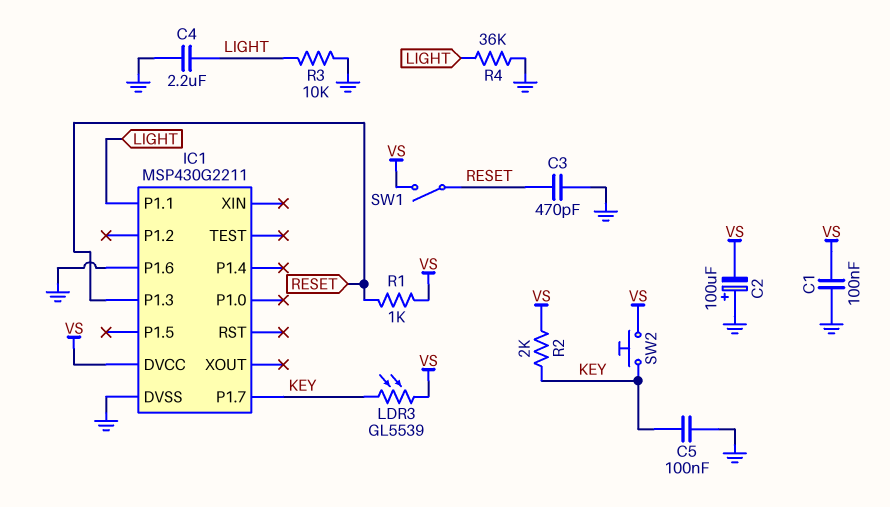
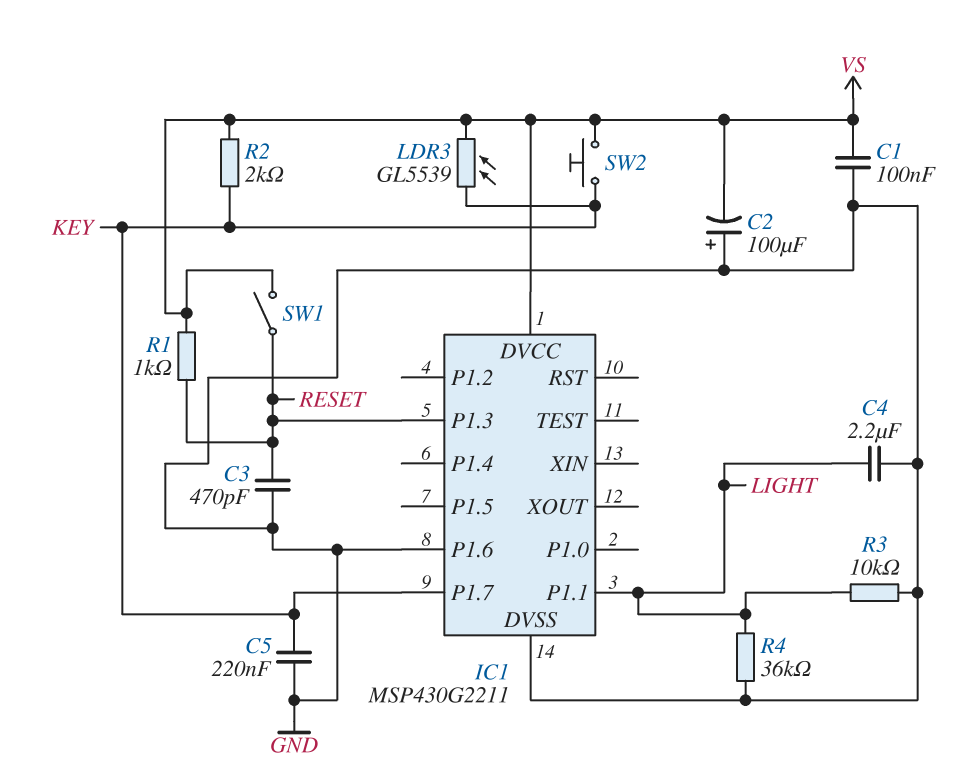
C5: 100nF (GND, KEY) -> 220nF (GND, KEY)

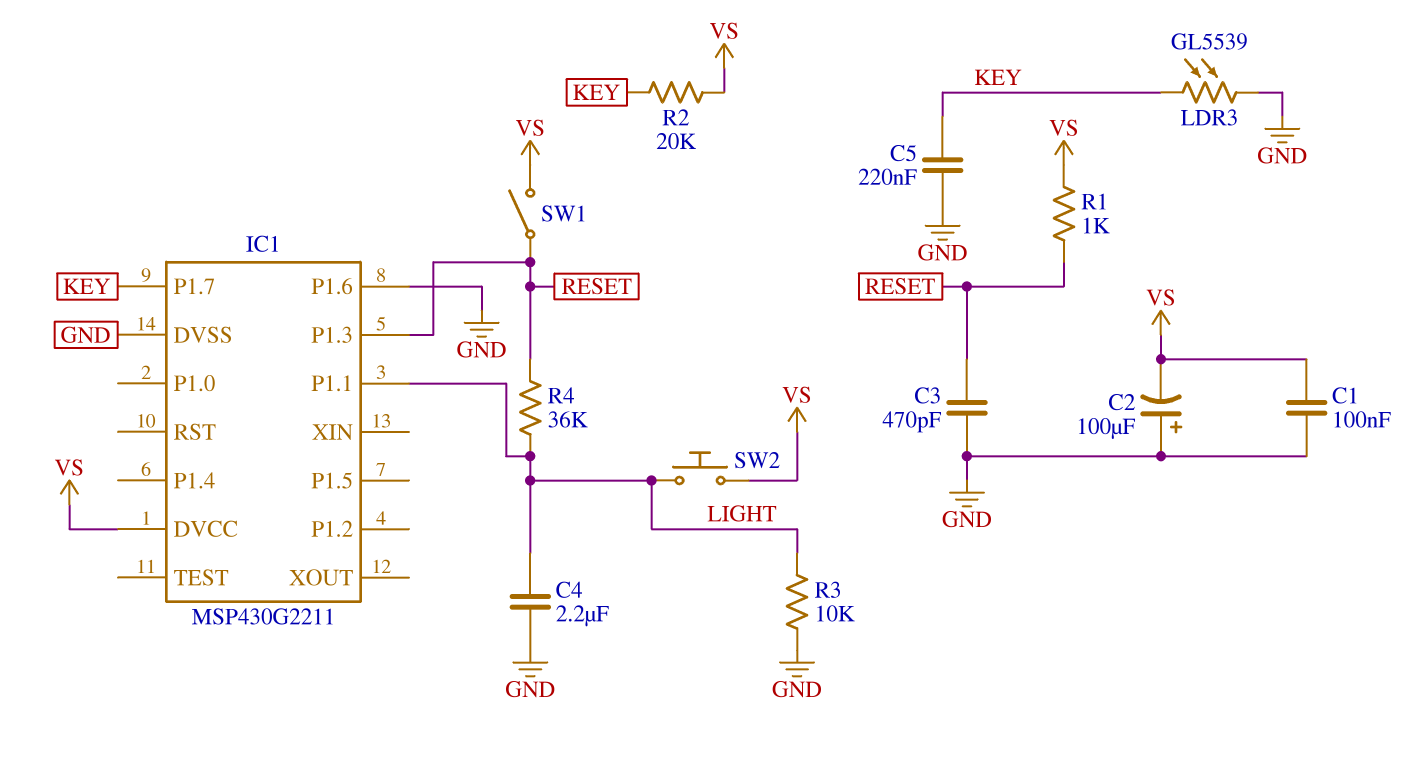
LDR3: GL5539 (KEY, VS) -> GL5539 (GND, KEY)
R2: 2k (KEY, VS) -> 20k (KEY, VS)
R4: 36k (GND, LIGHT) -> 36k (LIGHT, RESET)
SW2: button (KEY, VS) -> button (LIGHT, VS)

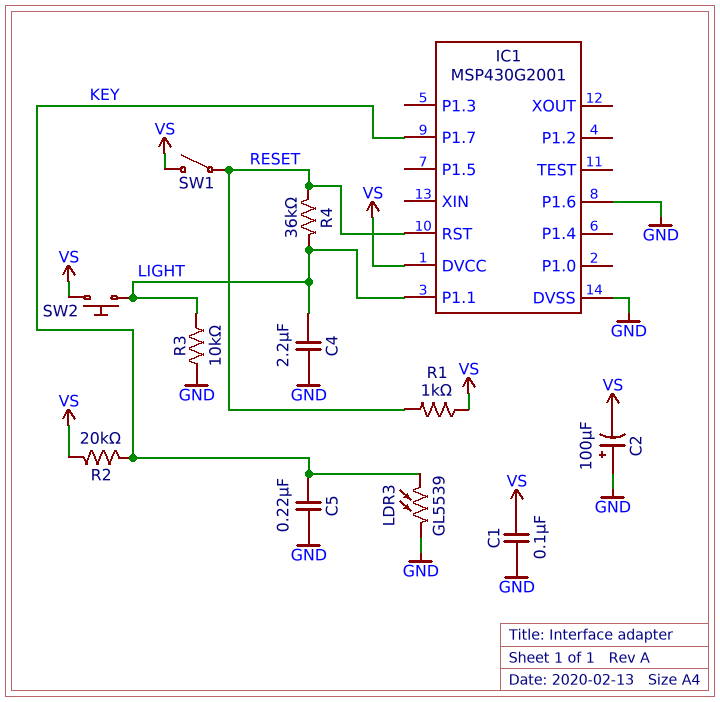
C3: 470pF (GND, RESET) -> none
IC1: MSP430G2211 -> MSP430G2001
IC1 pin P1.3: RESET -> none
IC1 pin RST: none -> RESET

